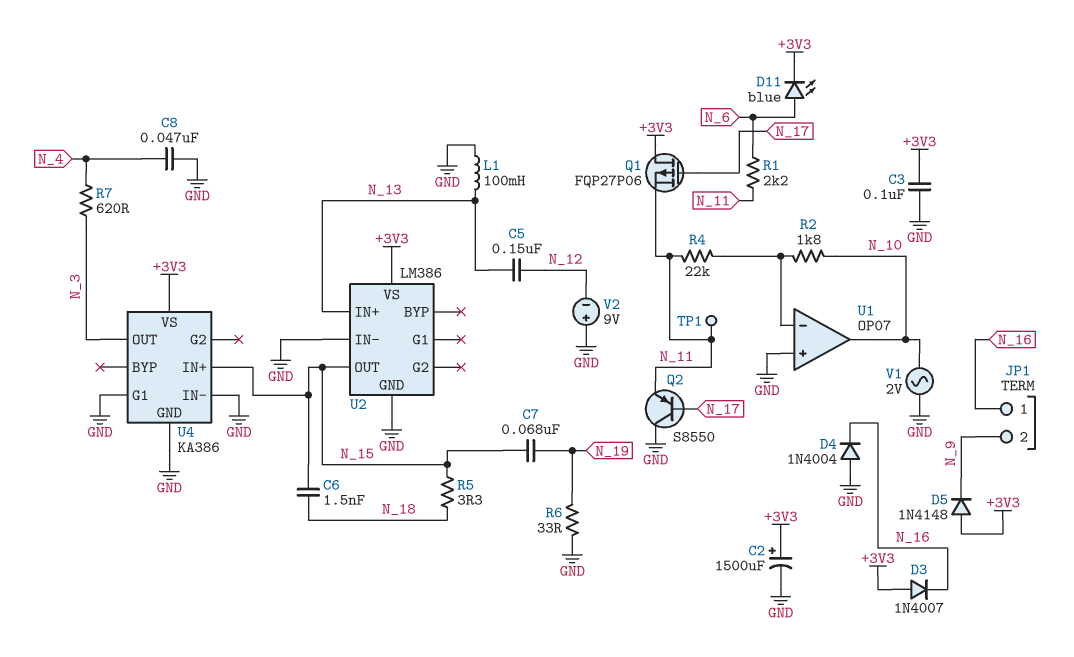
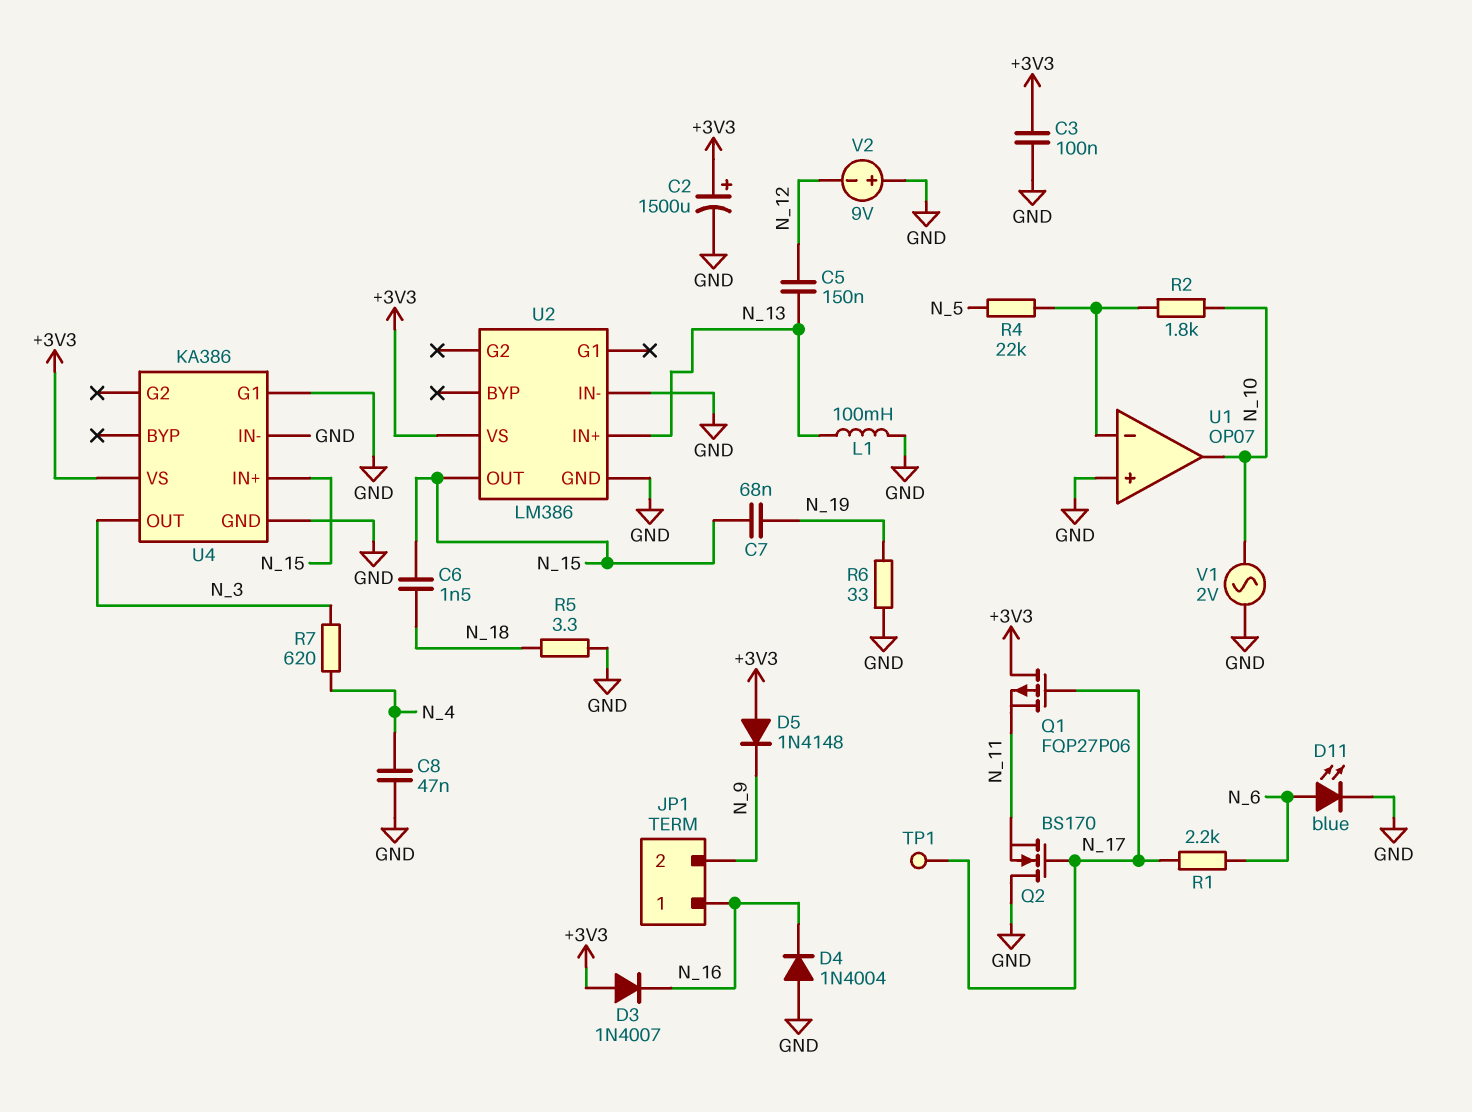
D11: LED blue (A N_6, K +3V3) -> LED blue (A N_6, K GND)
Q2: PNP S8550 (B N_17, C GND, E N_11) -> NMOS BS170 (G N_17, D GND, S N_11)
R1: 2.2k (N_6, N_11) -> 2.2k (N_6, N_17)
R4: 22k (N_11, U1/in-) -> 22k (N_5, U1/in-)
R5: 3.3 (N_15, N_18) -> 3.3 (GND, N_18)
TP1: test point (N_11) -> test point (N_17)

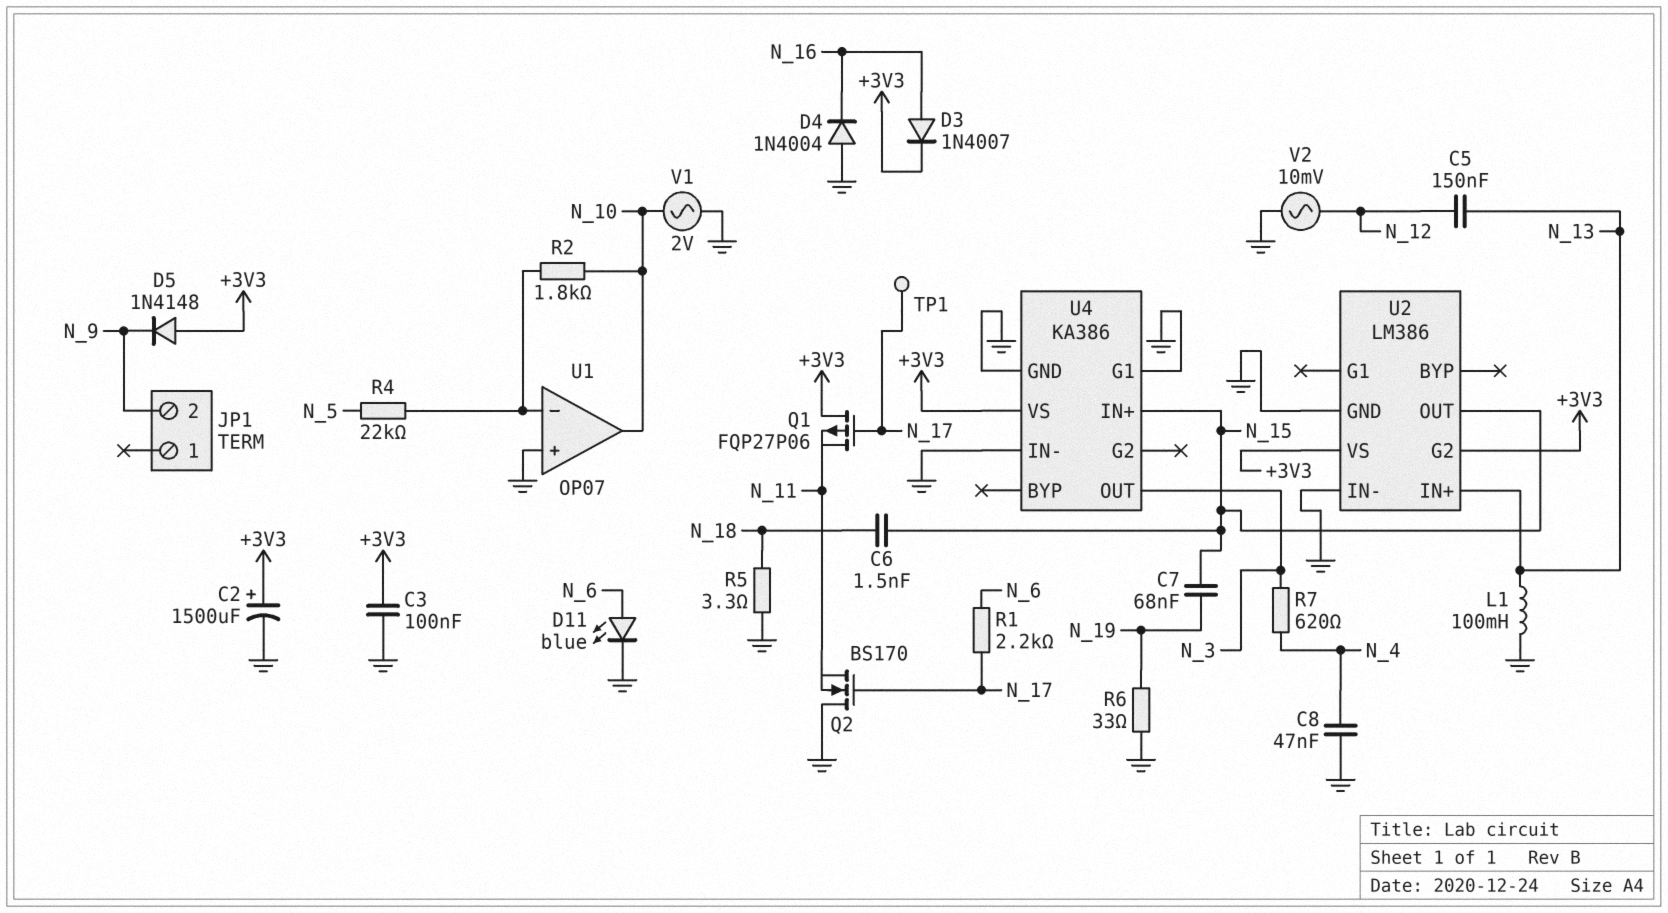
D3: diode 1N4007 (A +3V3, K N_16) -> diode 1N4007 (A N_16, K +3V3)
JP1 pin 1: N_16 -> none
U2 pin G2: none -> +3V3
V2: 9V (plus GND, minus N_12) -> AC 10mV (GND, N_12)

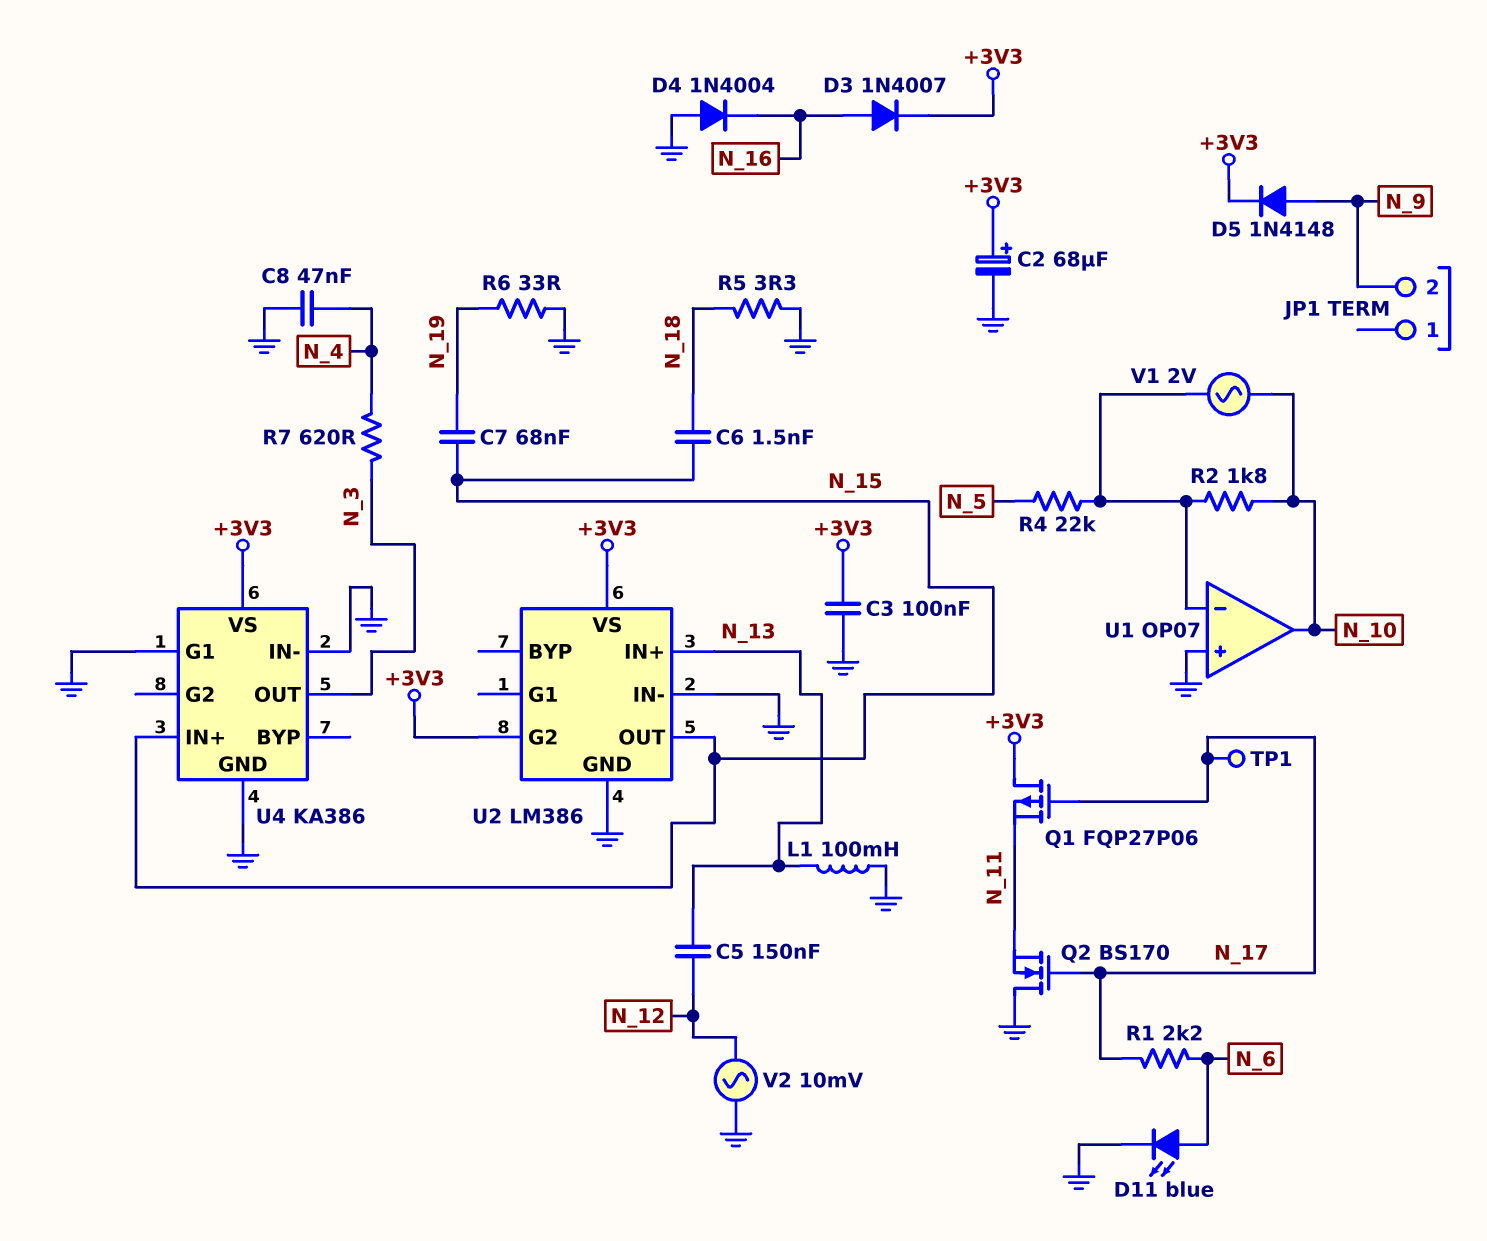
C2: 1500uF (plus +3V3, minus GND) -> 68uF (plus +3V3, minus GND)
D5: diode 1N4148 (A +3V3, K N_9) -> diode 1N4148 (A N_9, K +3V3)
V1: AC 2V (GND, N_10) -> AC 2V (N_10, U1/in-)

